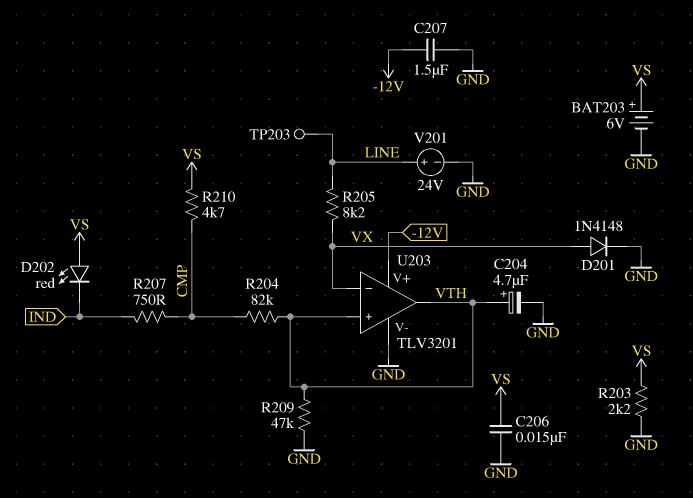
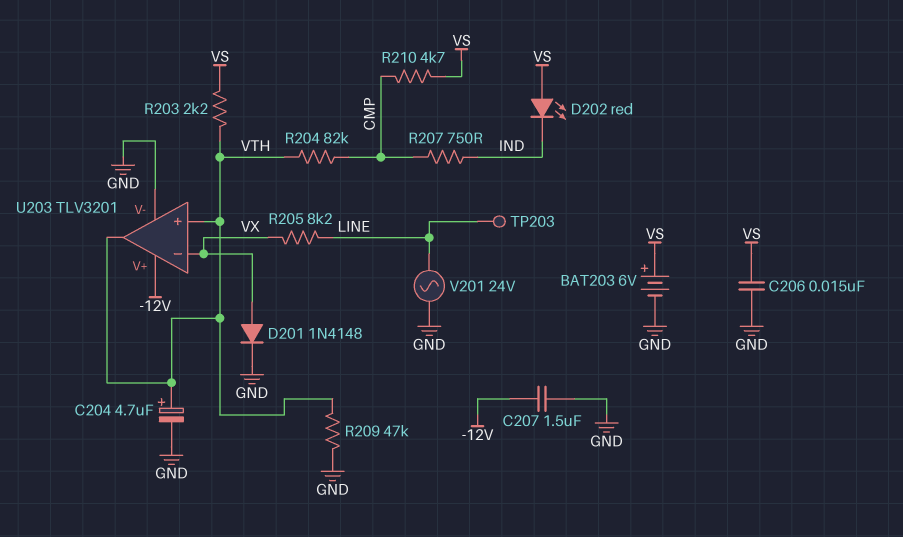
R203: 2.2k (GND, VS) -> 2.2k (VS, VTH)
V201: 24V (plus LINE, minus GND) -> AC 24V (GND, LINE)

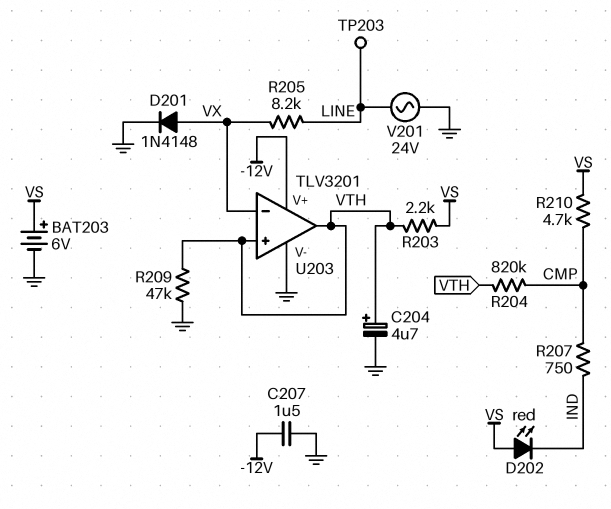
C206: 15nF (GND, VS) -> none
R204: 82k (CMP, VTH) -> 820k (CMP, VTH)

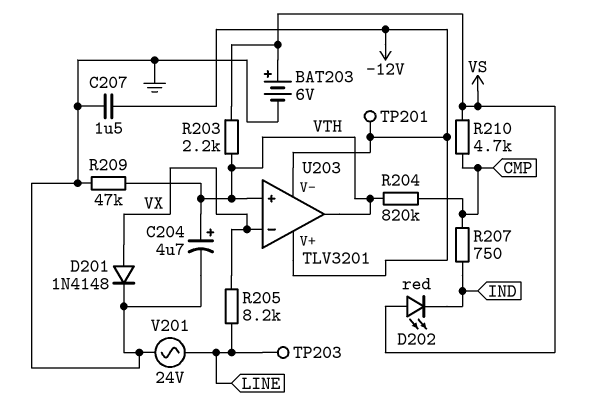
TP201: none -> test point (-12V)
U203 pin V-: GND -> -12V

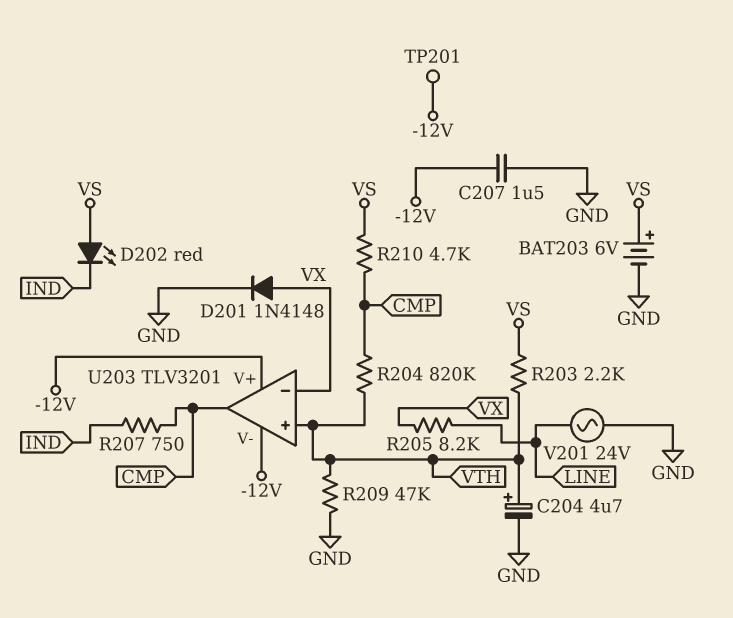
TP203: test point (LINE) -> none
U203 pin out: VTH -> CMP

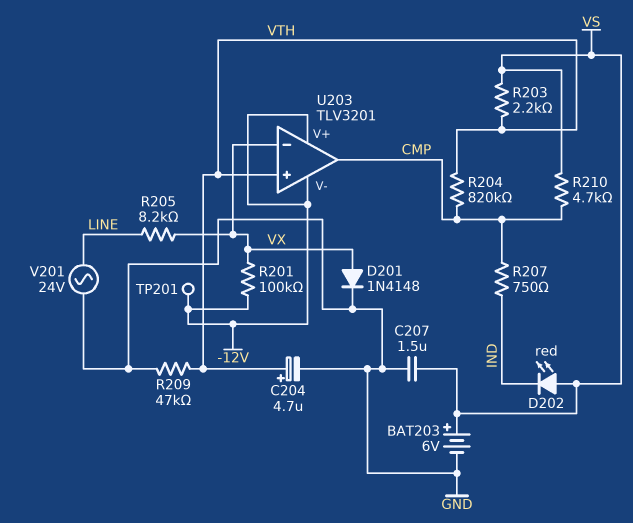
C207: 1.5uF (-12V, GND) -> 1.5uF (GND, VS)
R201: none -> 100k (-12V, VX)

